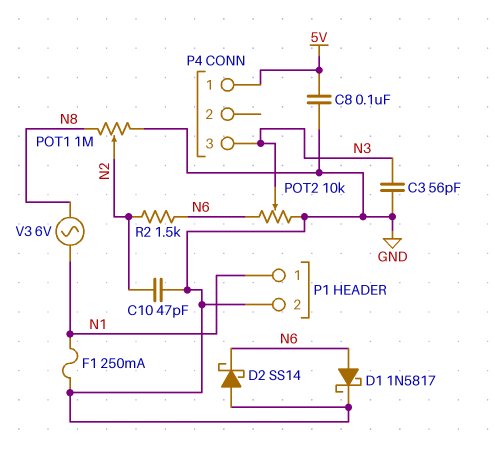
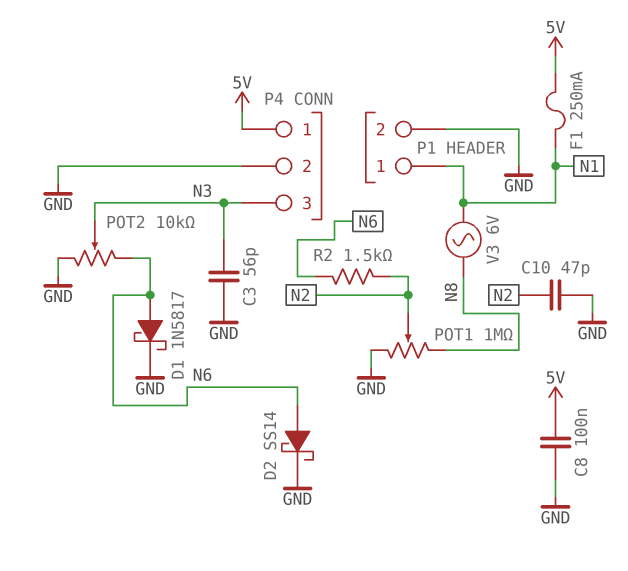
D2: schottky SS14 (A GND, K N6) -> schottky SS14 (A N6, K GND)
F1: 250mA (GND, N1) -> 250mA (5V, N1)
P4 pin 2: none -> GND

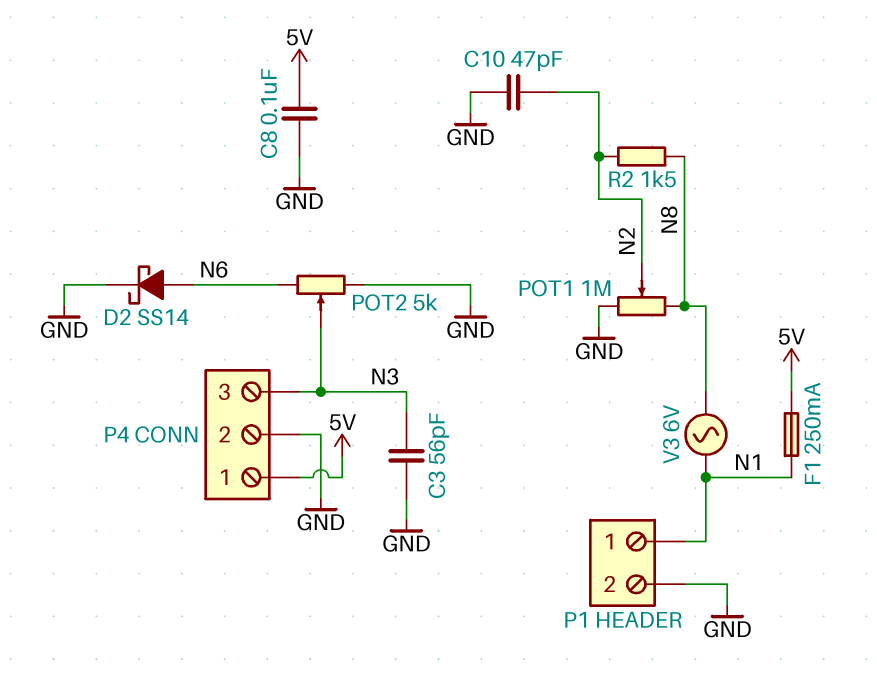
D1: schottky 1N5817 (A N6, K GND) -> none
POT2: 10k (GND, N6, wiper N3) -> 5k (GND, N6, wiper N3)
R2: 1.5k (N2, N6) -> 1.5k (N2, N8)

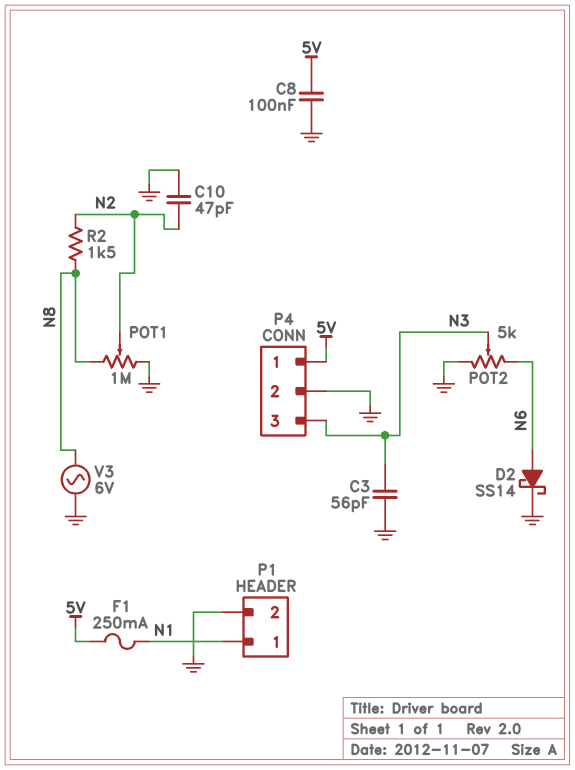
V3: AC 6V (N1, N8) -> AC 6V (GND, N8)

